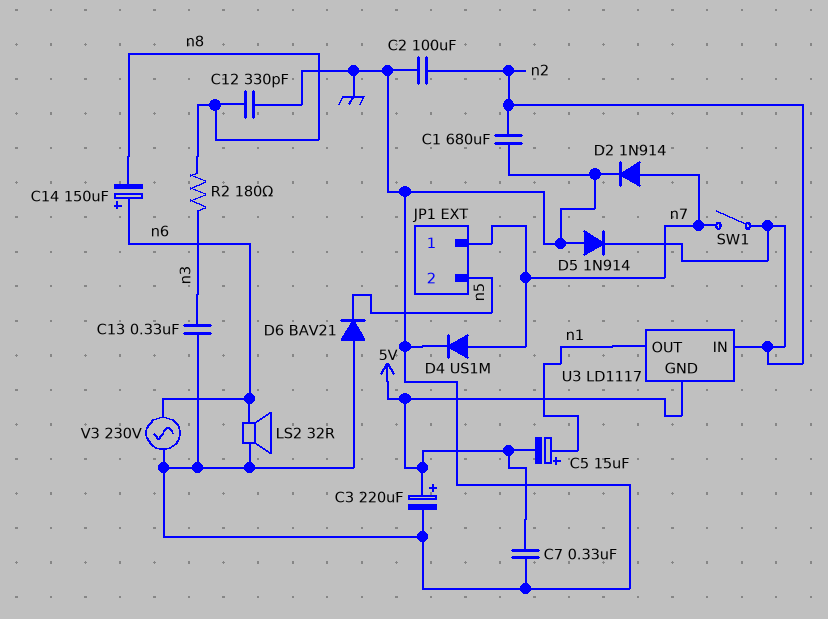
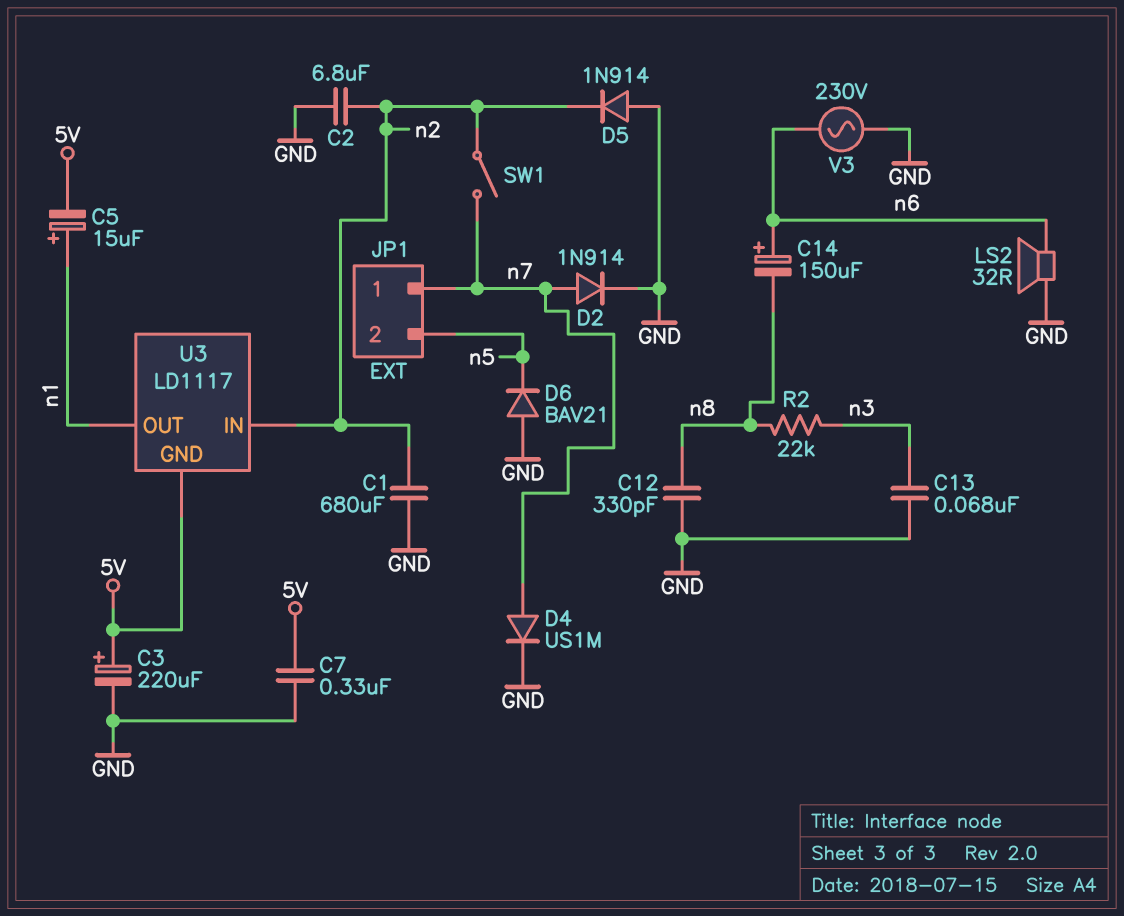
C2: 100uF (GND, n2) -> 6.8uF (GND, n2)
C13: 330nF (GND, n3) -> 68nF (GND, n3)
R2: 180 (n3, n8) -> 22k (n3, n8)

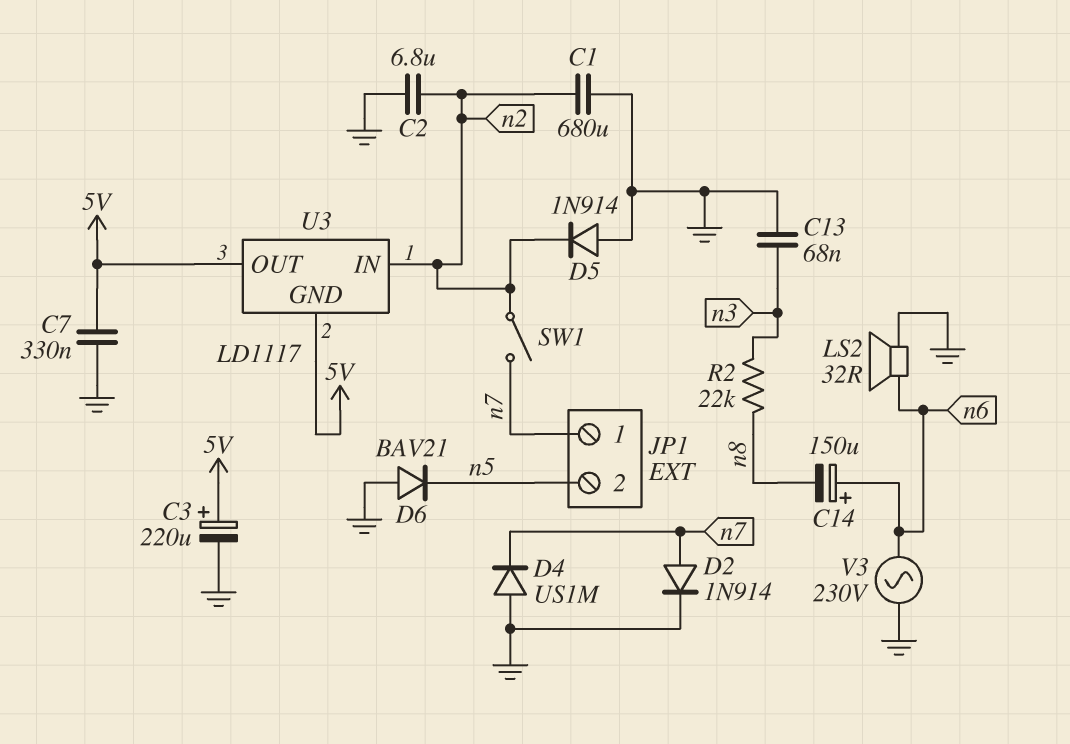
C5: 15uF (plus n1, minus 5V) -> none
C12: 330pF (GND, n8) -> none
D4: diode US1M (A n7, K GND) -> diode US1M (A GND, K n7)
U3 pin OUT: n1 -> 5V

